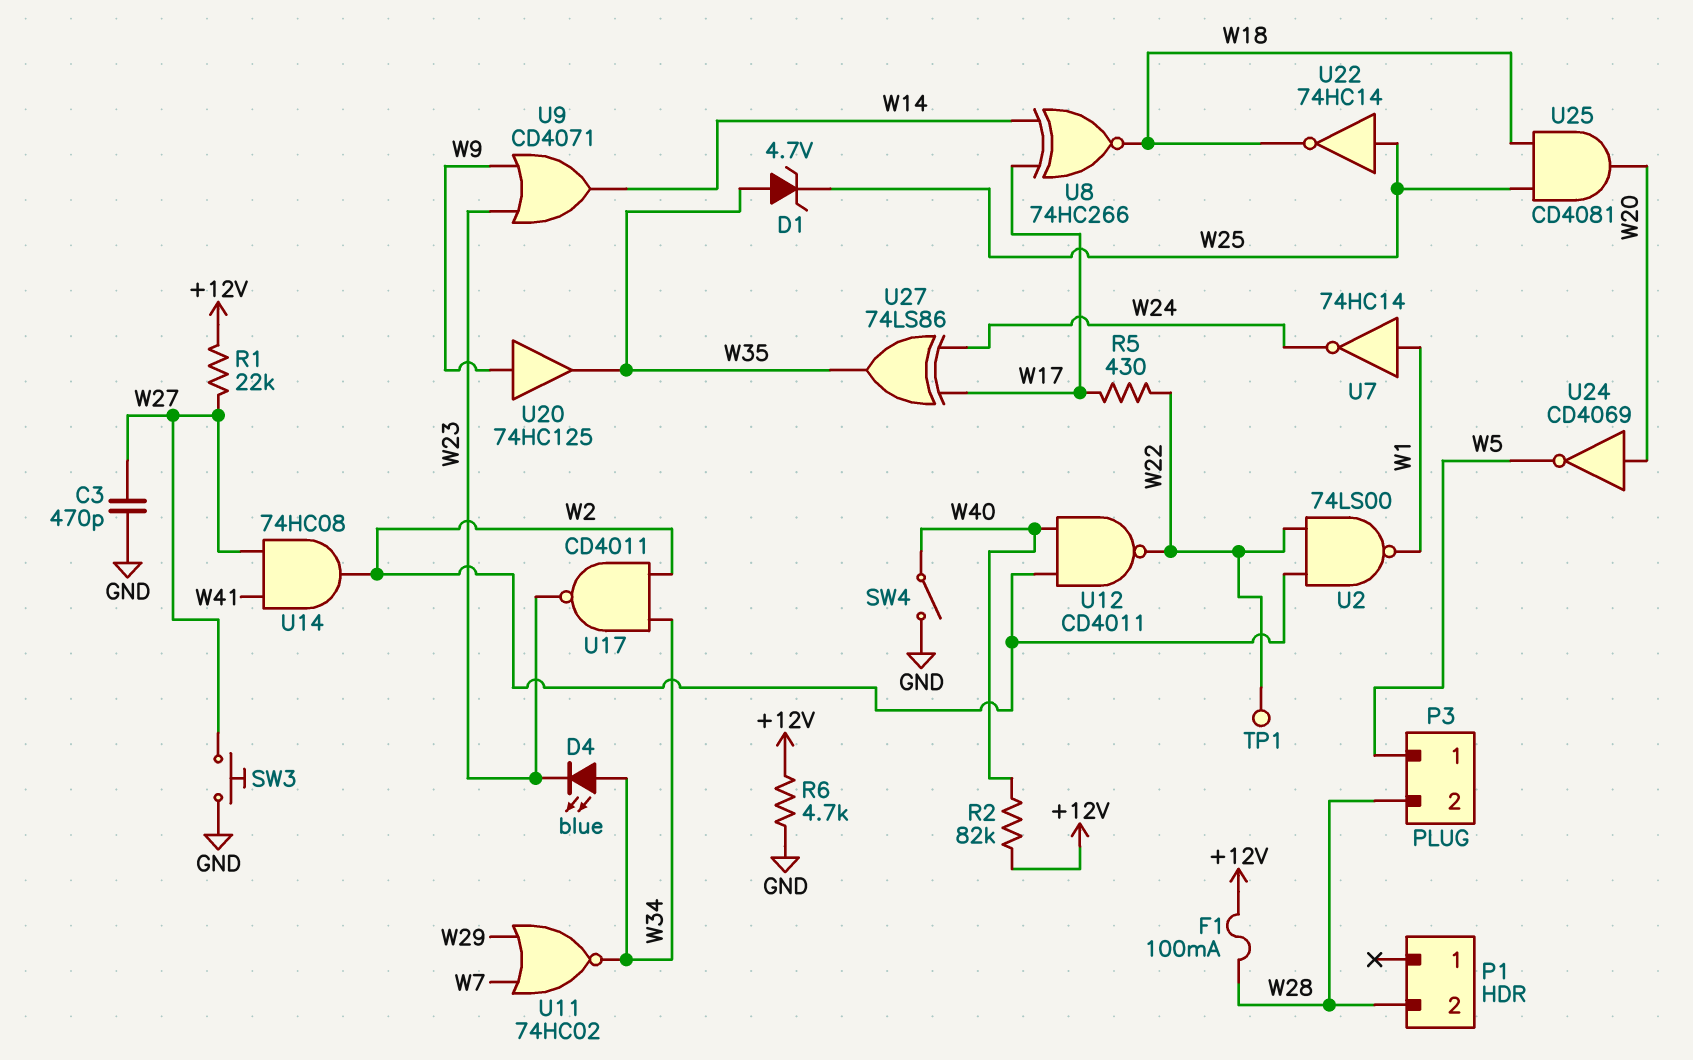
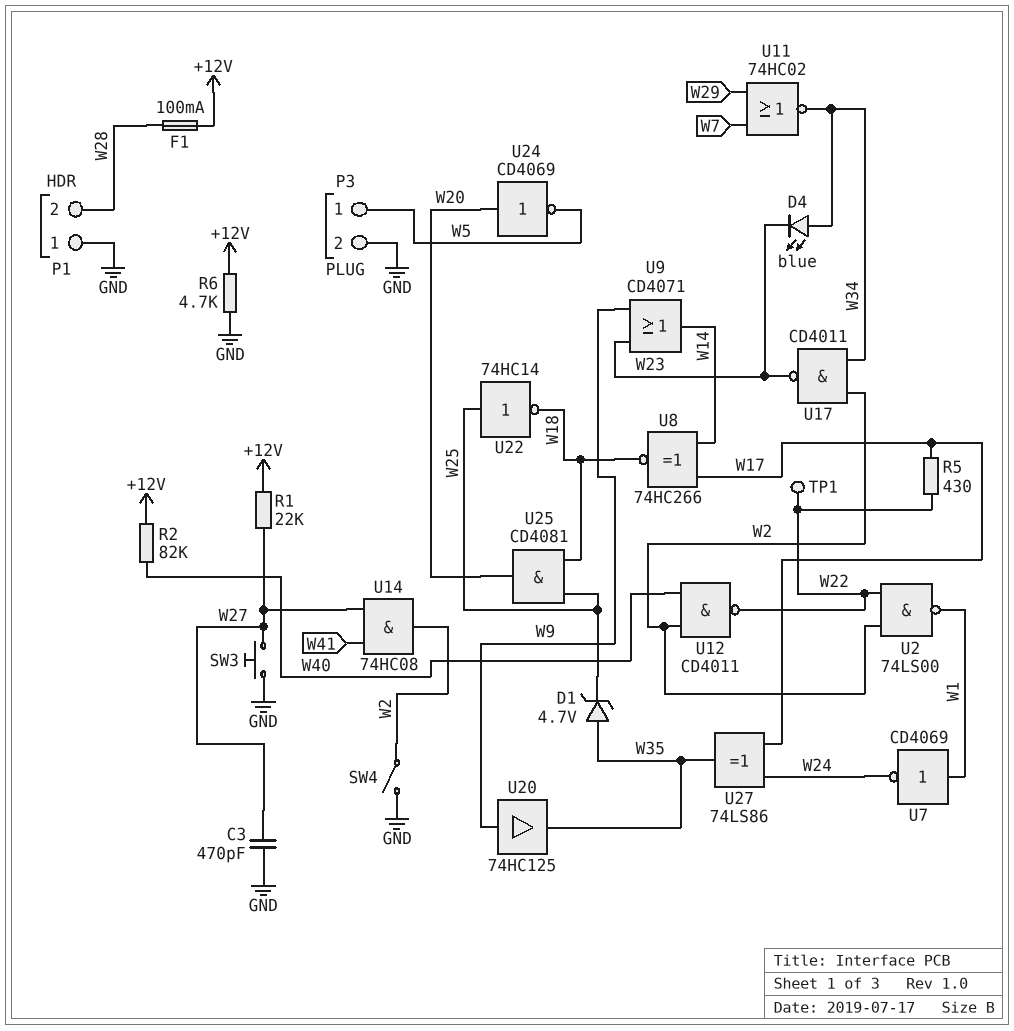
P1 pin 1: none -> GND
P3 pin 2: W28 -> GND
SW4: switch (GND, W40) -> switch (GND, W2)
U7: NOT 74HC14 (in W1, out W24) -> NOT CD4069 (in W1, out W24)

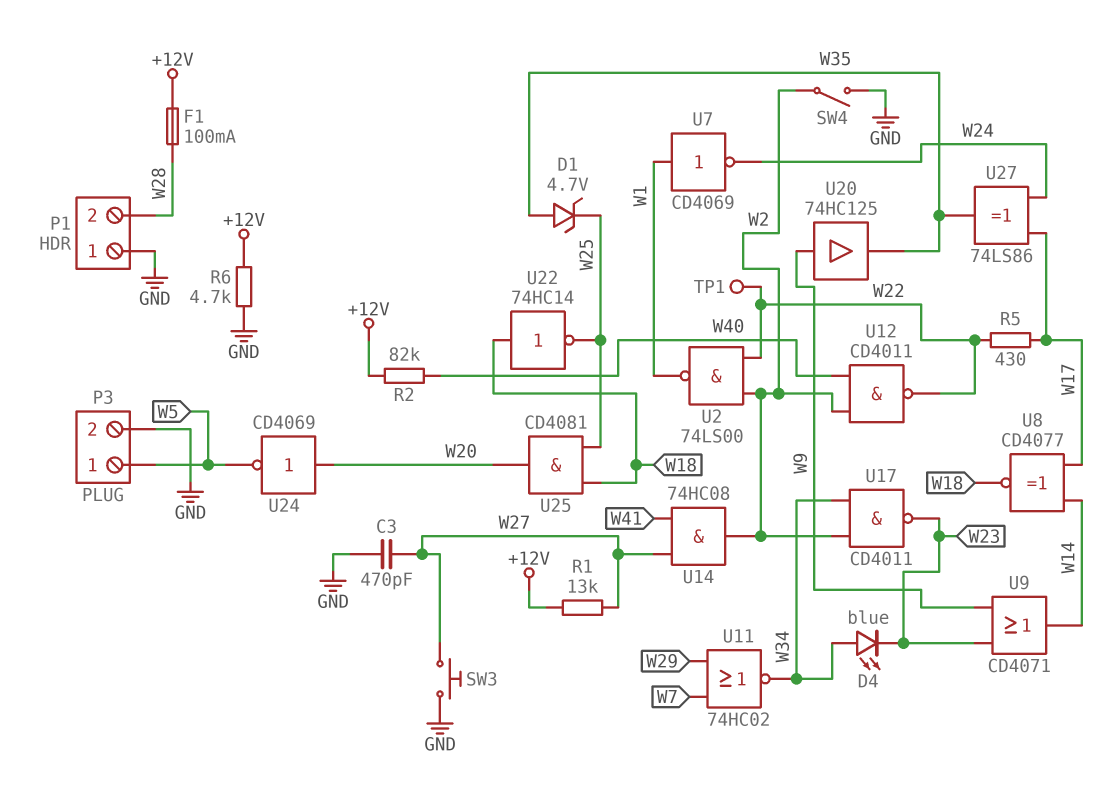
R1: 22k (+12V, W27) -> 13k (+12V, W27)
U8: XNOR 74HC266 (in W14, in W17, out W18) -> XNOR CD4077 (in W14, in W17, out W18)
U22: NOT 74HC14 (in W25, out W18) -> NOT 74HC14 (in W18, out W25)

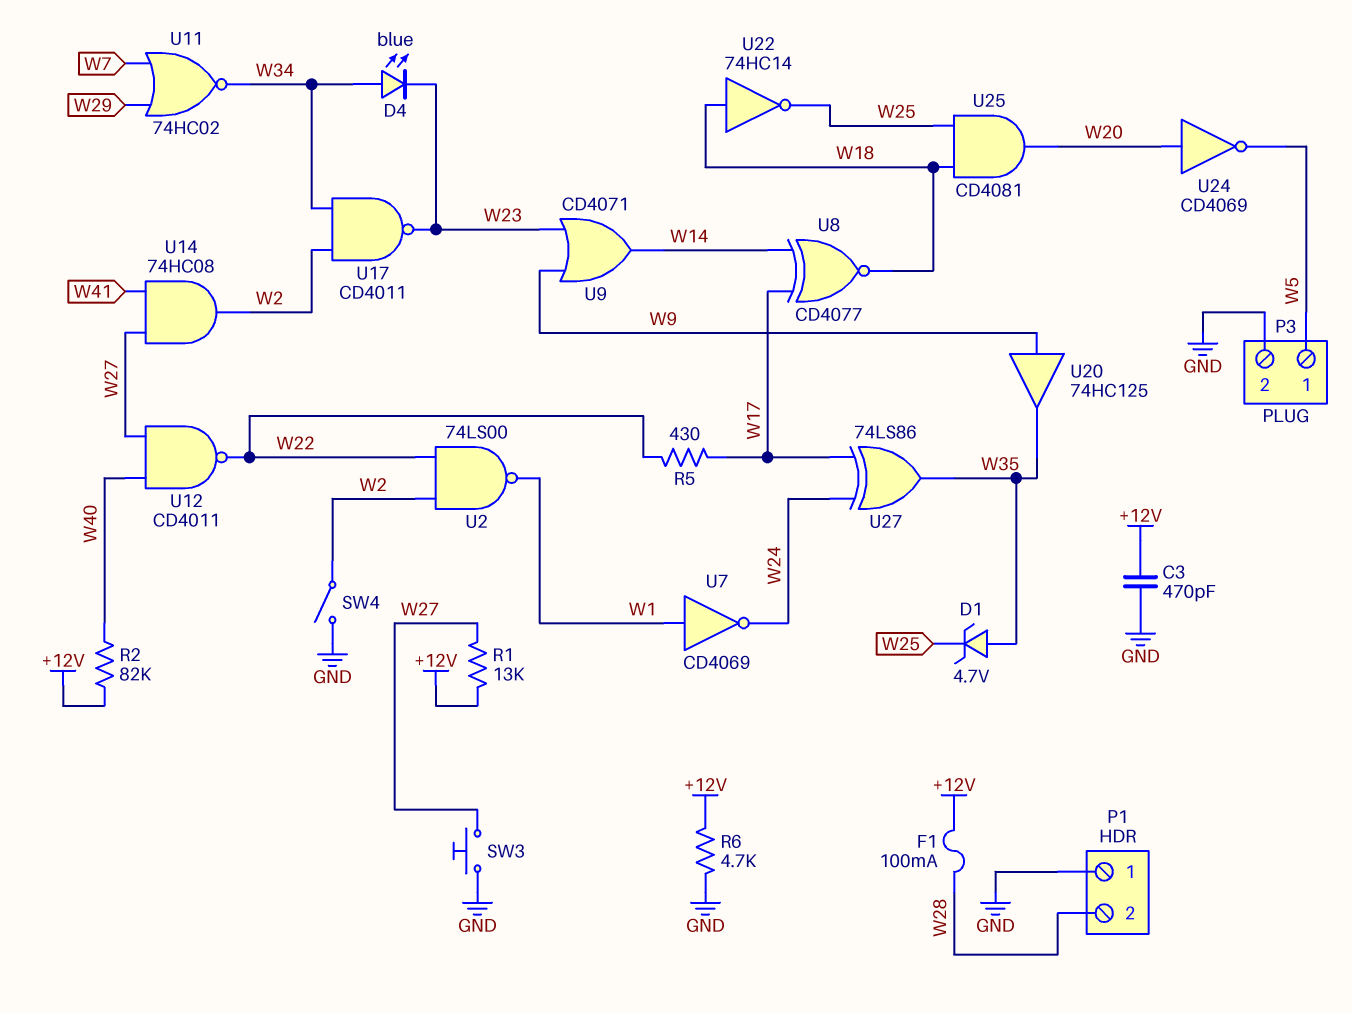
C3: 470pF (GND, W27) -> 470pF (+12V, GND)
TP1: test point (W22) -> none
U12: NAND CD4011 (in W2, in W40, out W22) -> NAND CD4011 (in W27, in W40, out W22)

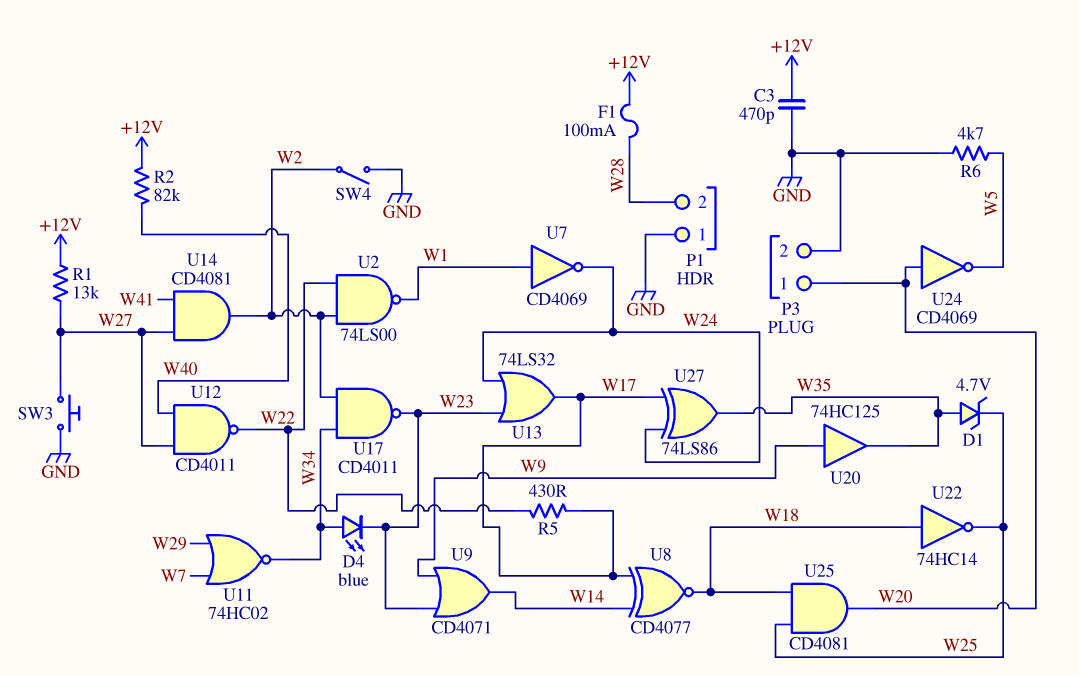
P3 pin 1: W5 -> W20
R6: 4.7k (+12V, GND) -> 4.7k (GND, W5)
U13: none -> OR 74LS32 (in W23, in W24, out W17)
U14: AND 74HC08 (in W27, in W41, out W2) -> AND CD4081 (in W27, in W41, out W2)

